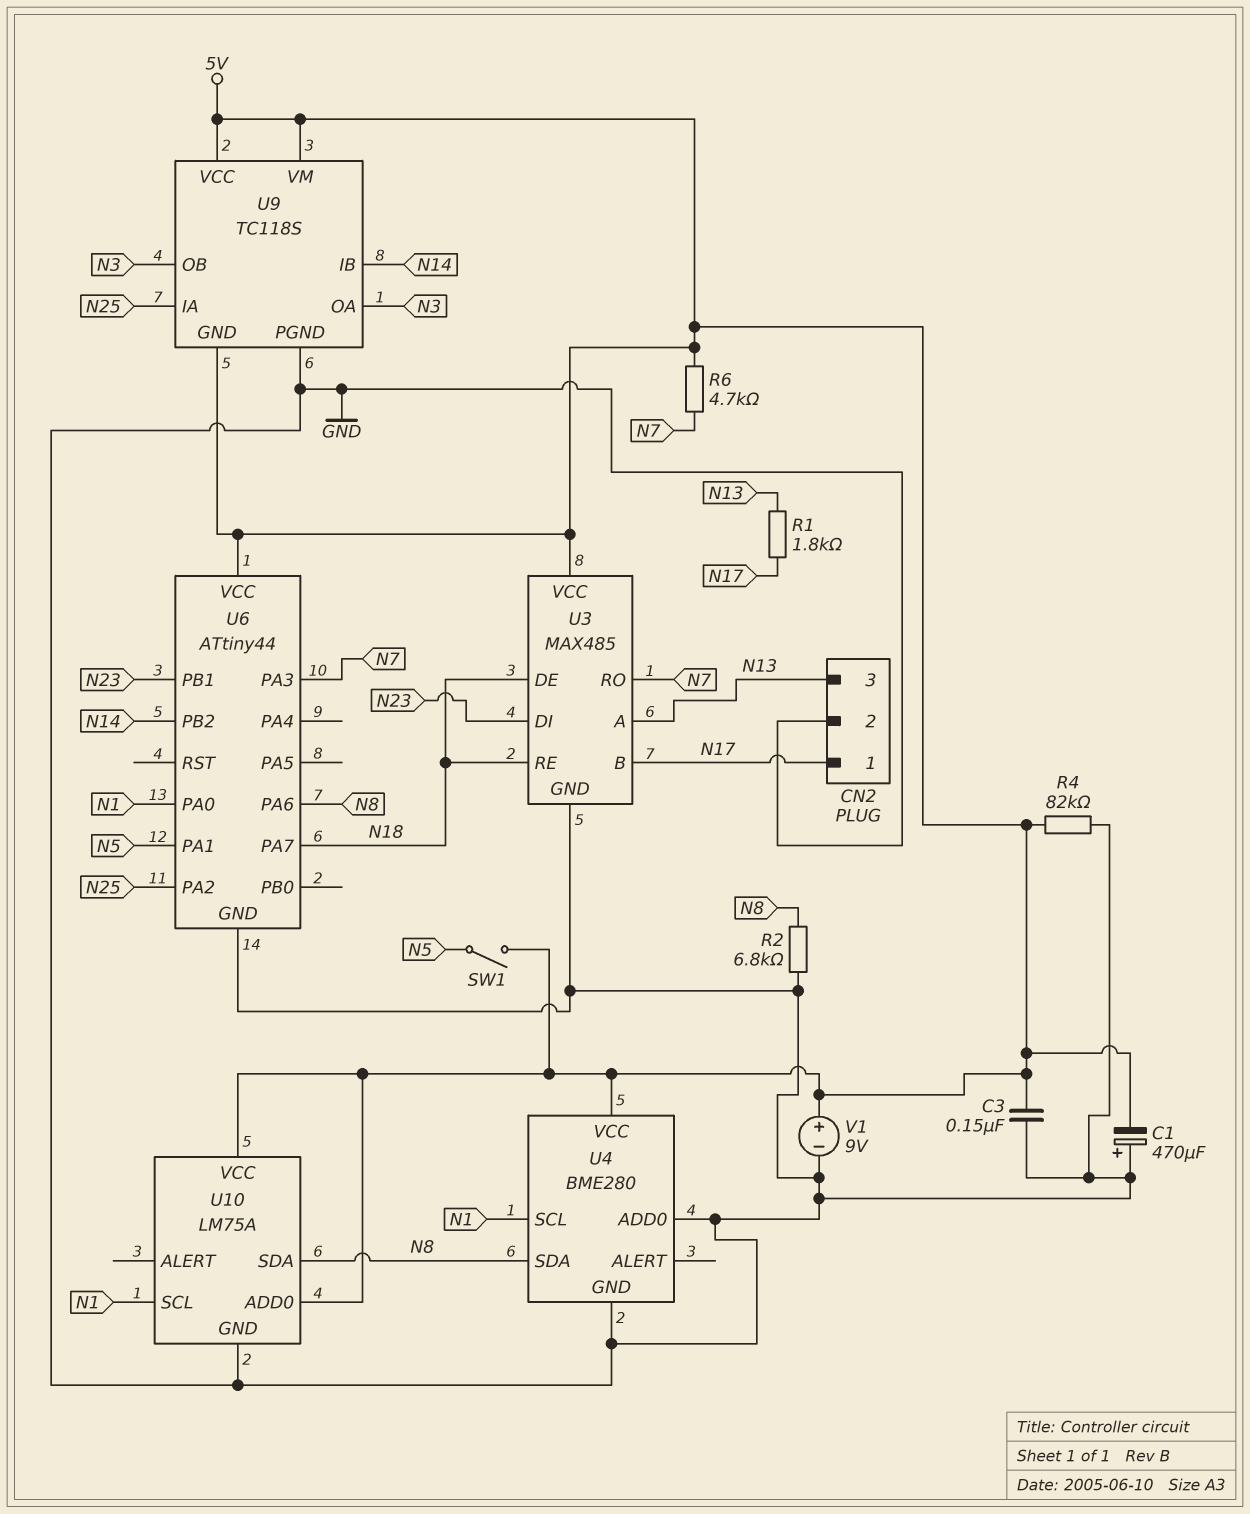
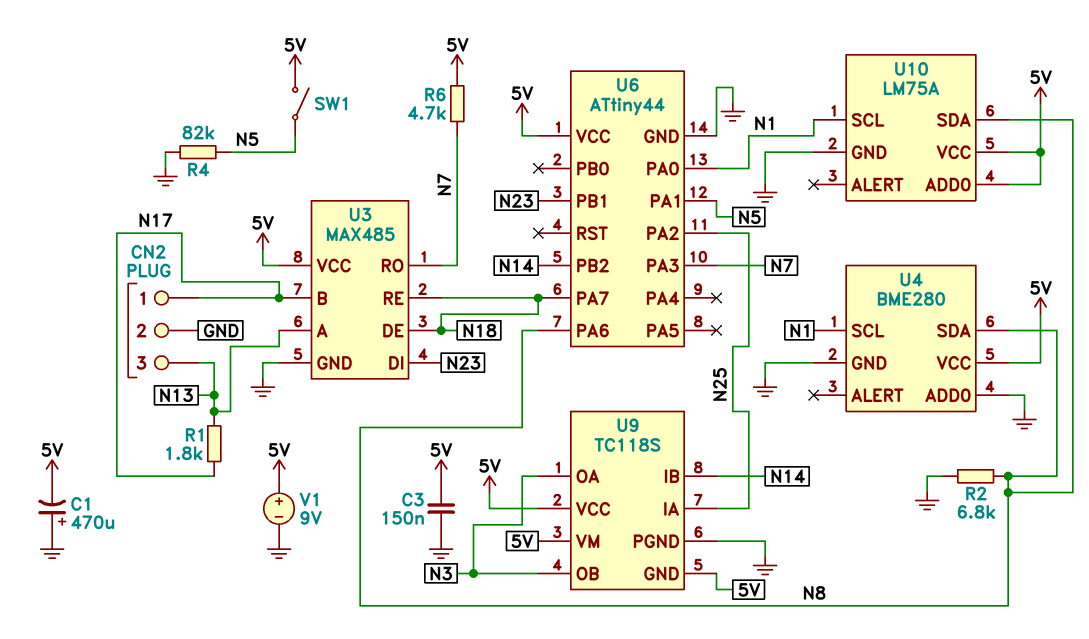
R4: 82k (5V, GND) -> 82k (GND, N5)

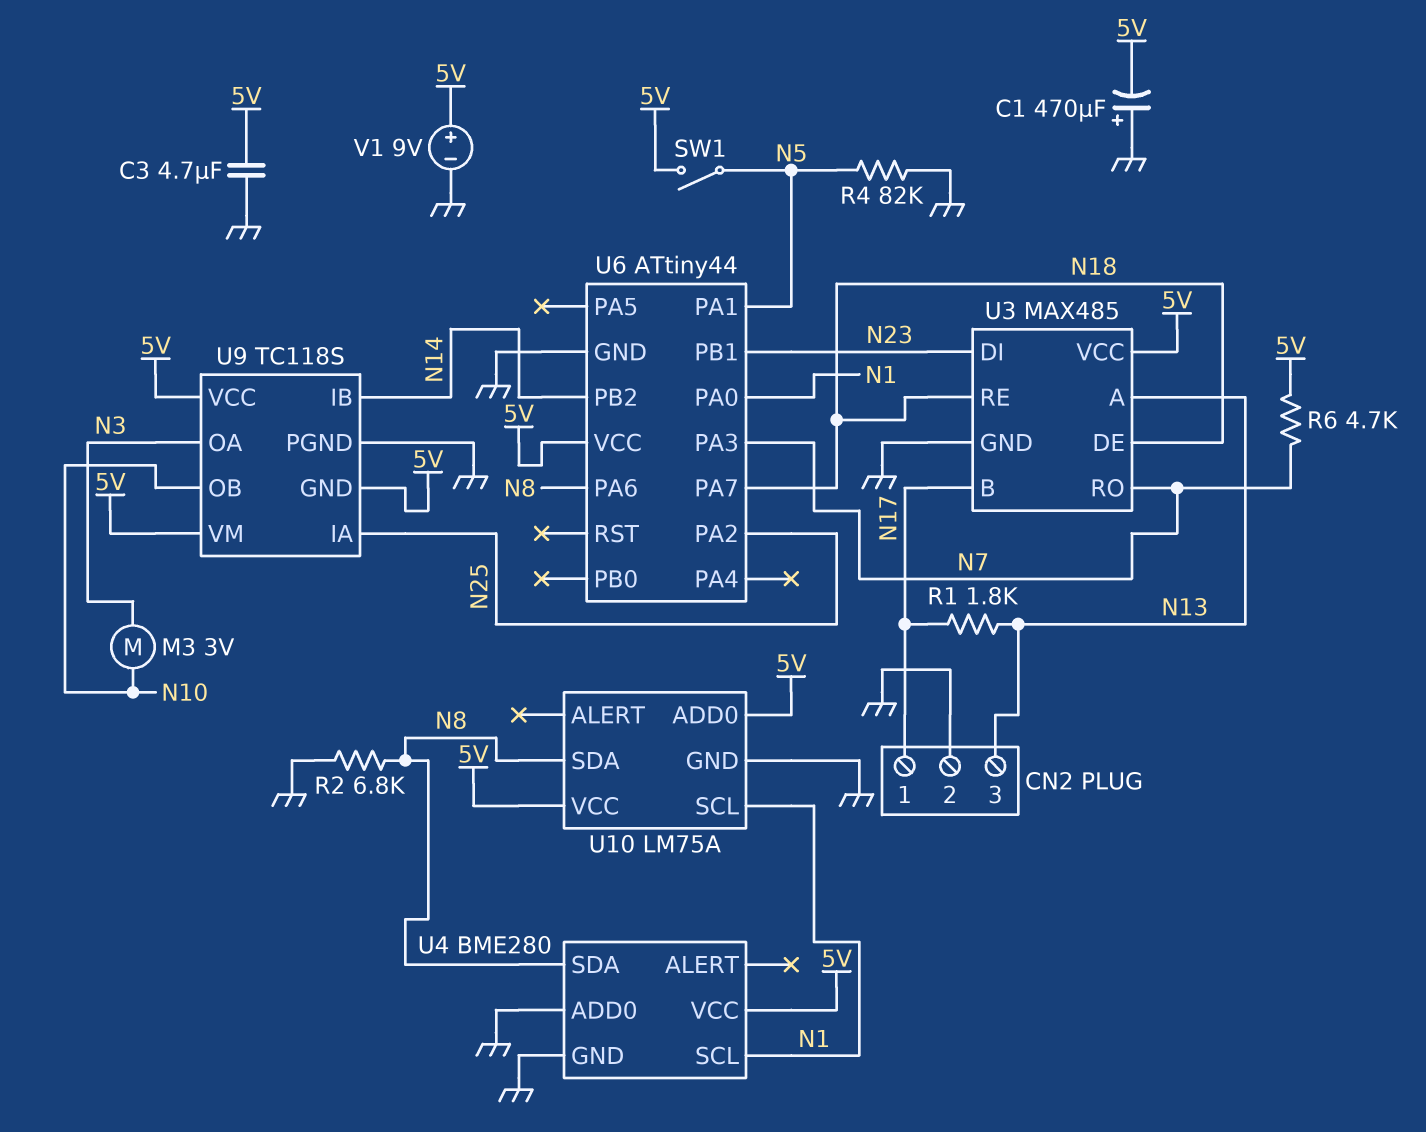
C3: 150nF (5V, GND) -> 4.7uF (5V, GND)
M3: none -> motor 3V (N3, N10)
U9 pin OB: N3 -> N10

